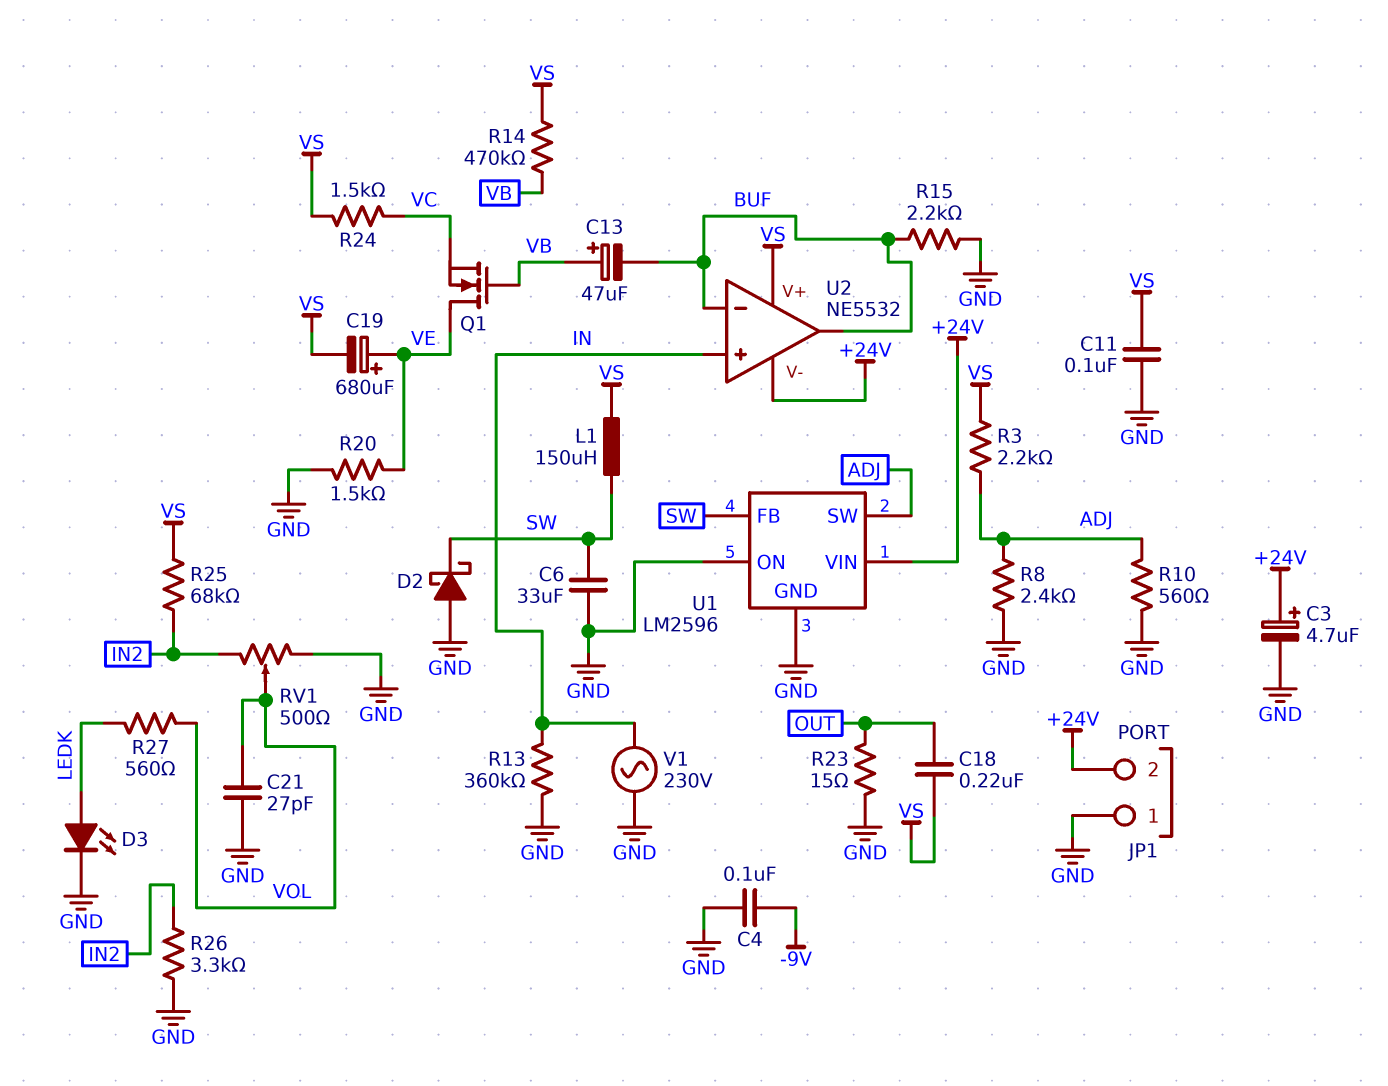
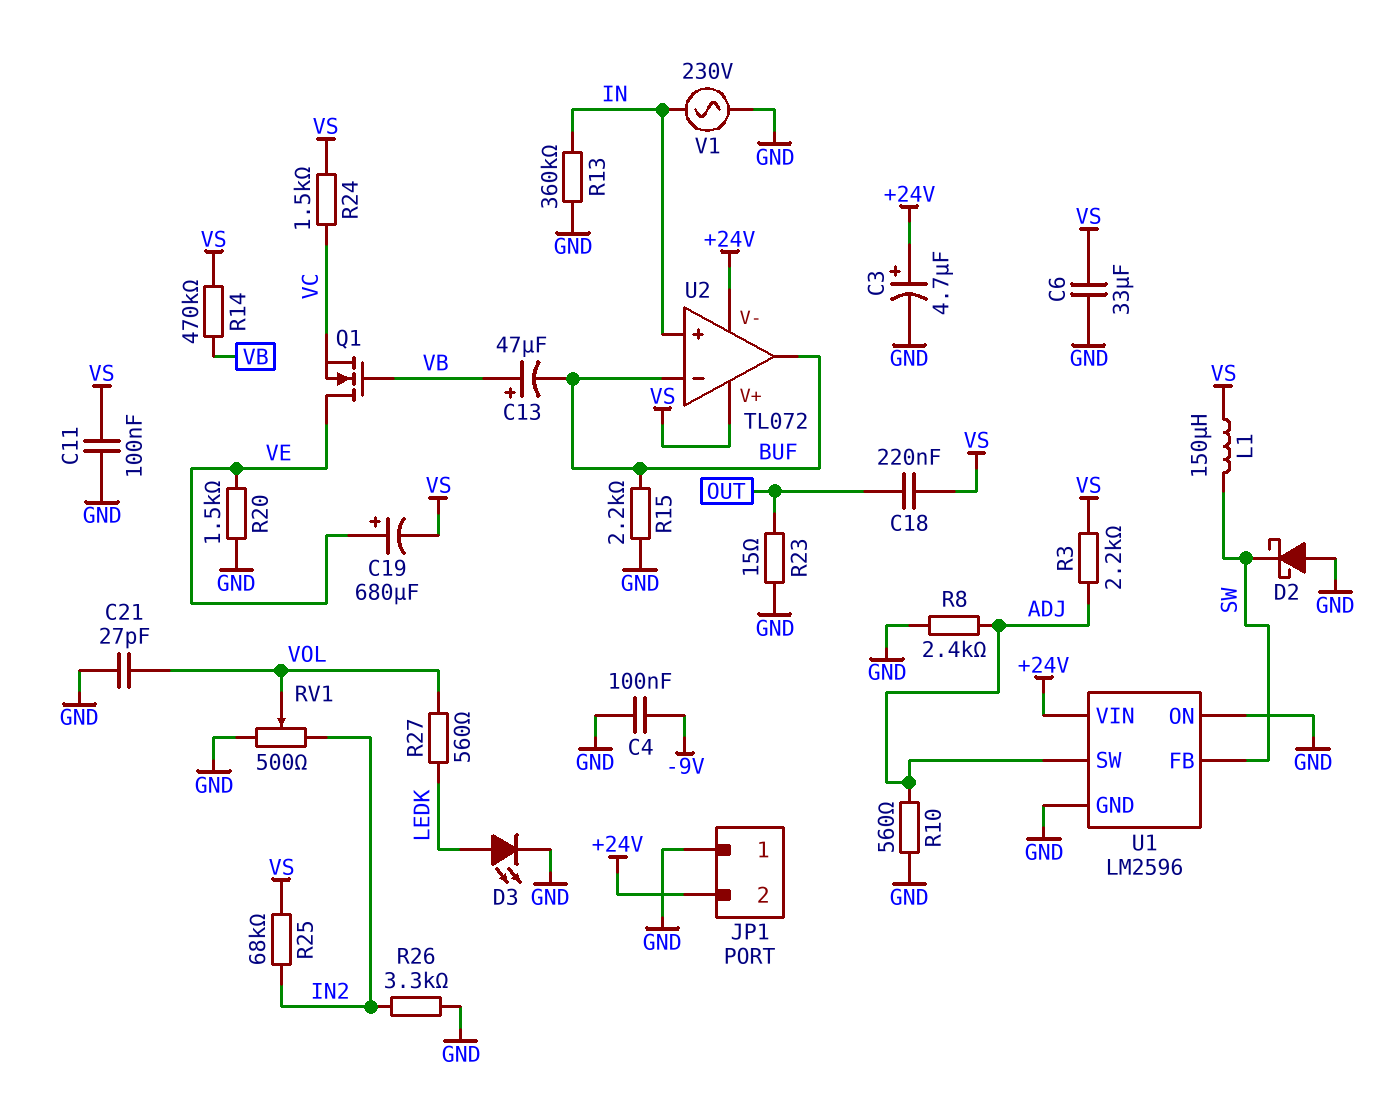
C6: 33uF (GND, SW) -> 33uF (GND, VS)
U2: NE5532 -> TL072

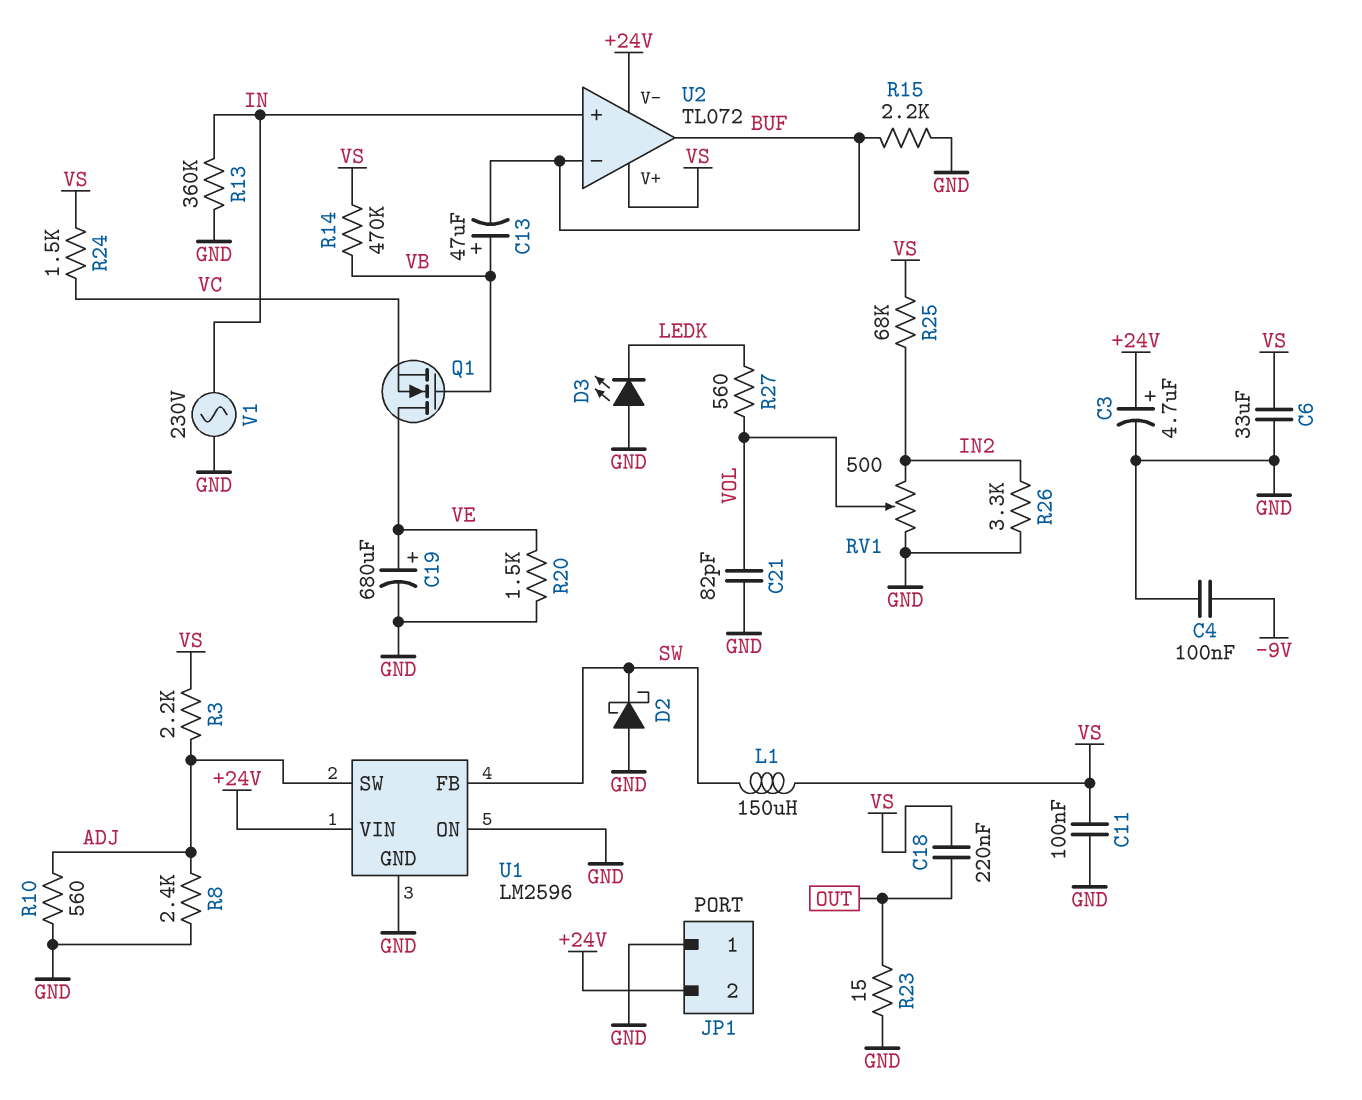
C19: 680uF (plus VE, minus VS) -> 680uF (plus VE, minus GND)
C21: 27pF (GND, VOL) -> 82pF (GND, VOL)
D3: LED (A LEDK, K GND) -> LED (A GND, K LEDK)

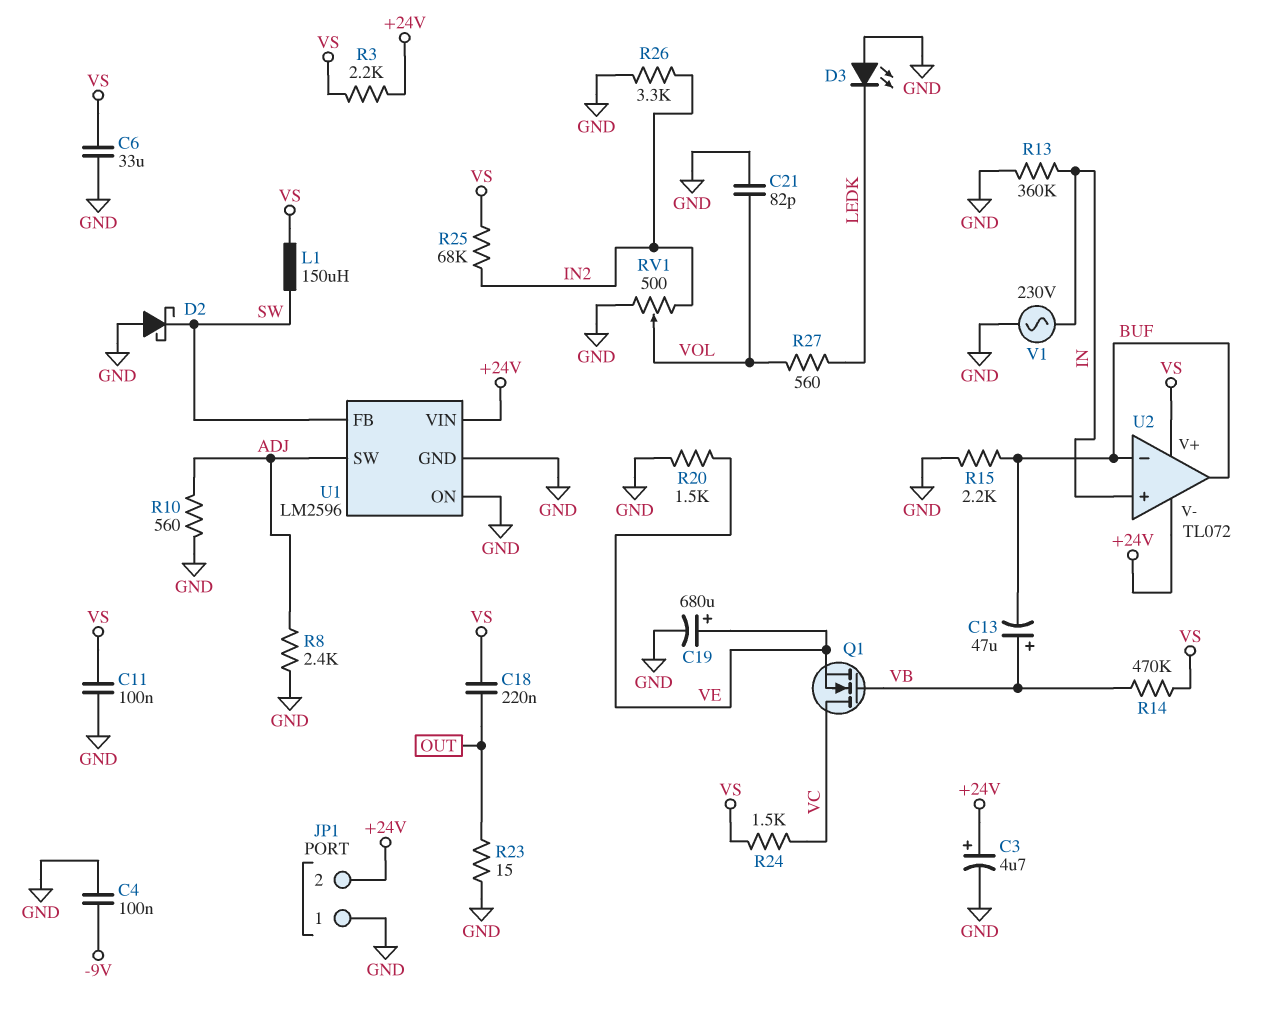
Q1: NMOS (G VB, D VE, S VC) -> NMOS (G VB, D VC, S VE)
R3: 2.2k (ADJ, VS) -> 2.2k (+24V, VS)

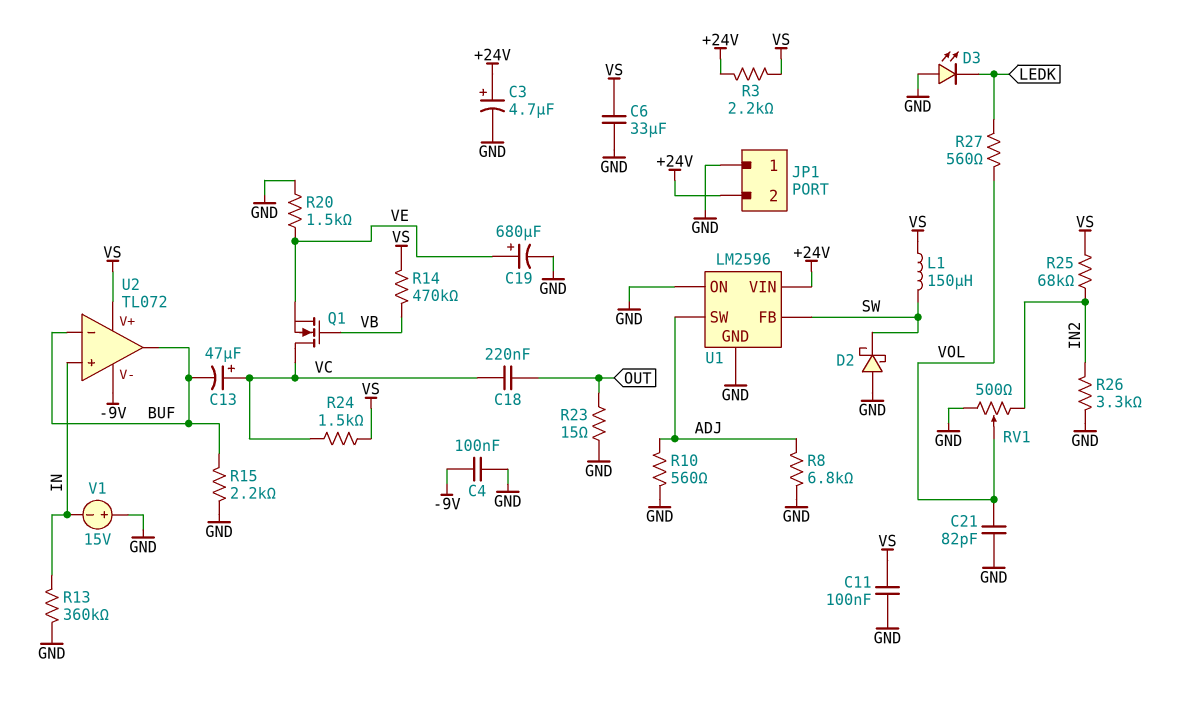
C13: 47uF (plus VB, minus BUF) -> 47uF (plus VC, minus BUF)
C18: 220nF (OUT, VS) -> 220nF (OUT, VC)
R8: 2.4k (ADJ, GND) -> 6.8k (ADJ, GND)
U2 pin V-: +24V -> -9V
V1: AC 230V (GND, IN) -> 15V (plus GND, minus IN)

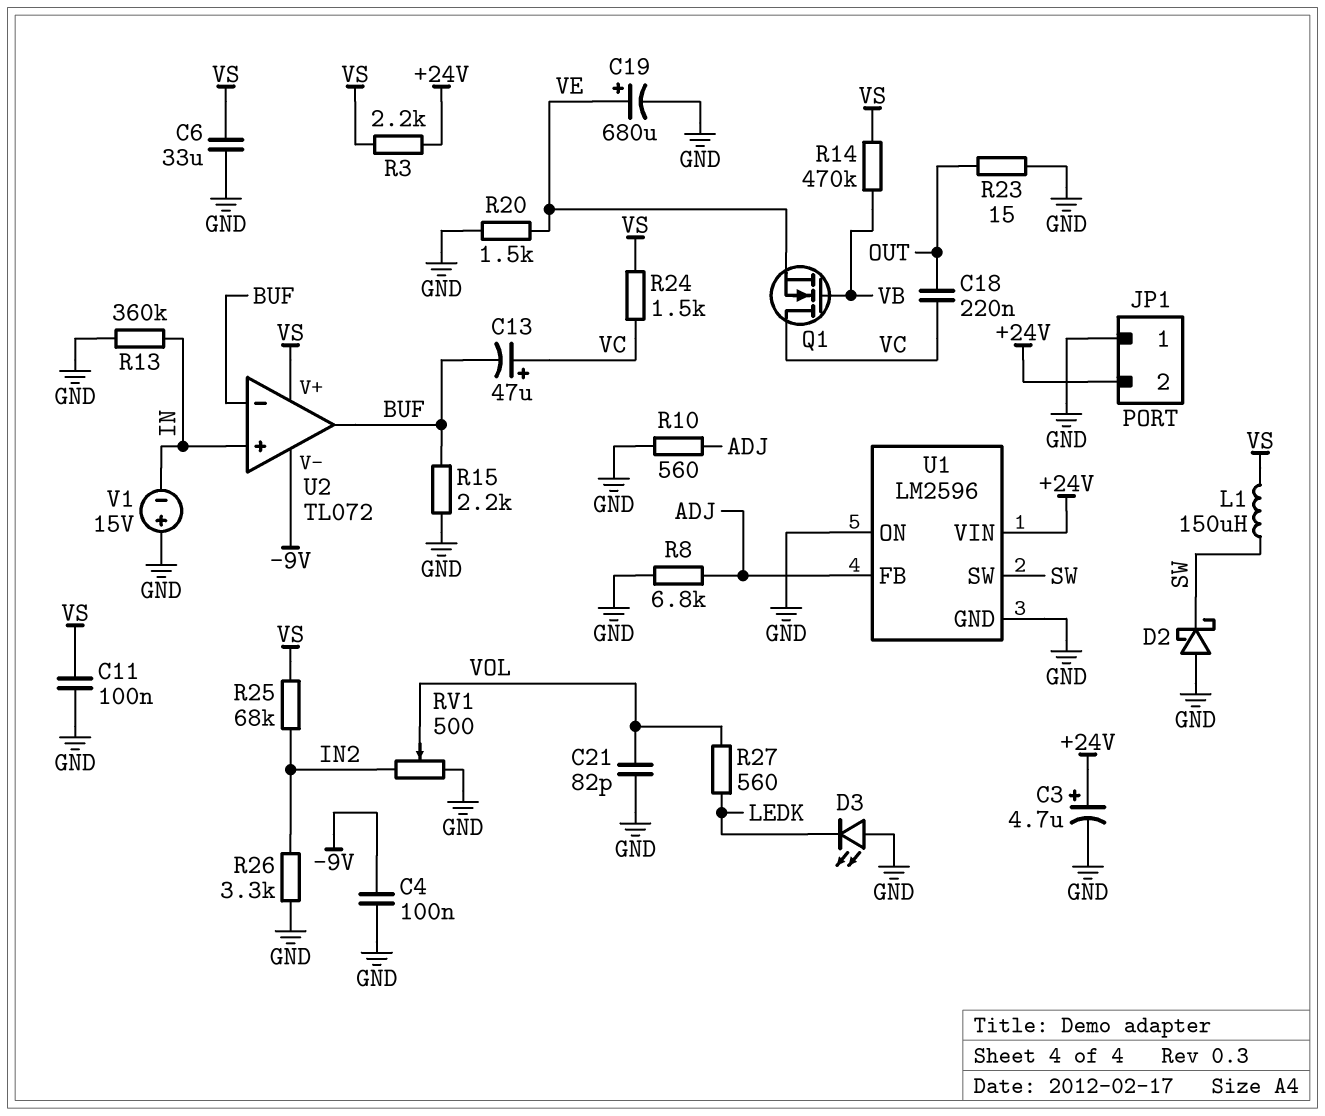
U1 pin FB: SW -> ADJ
U1 pin SW: ADJ -> SW

